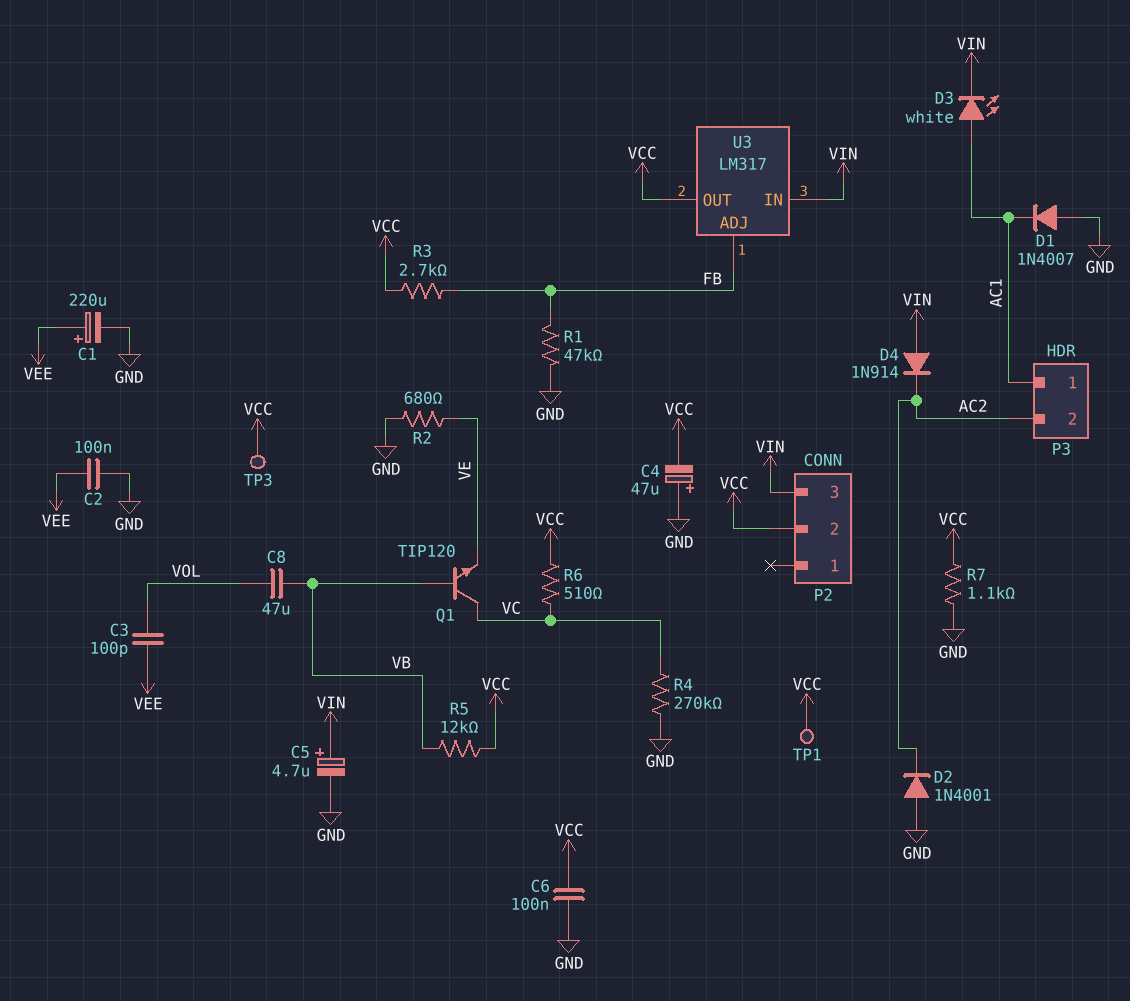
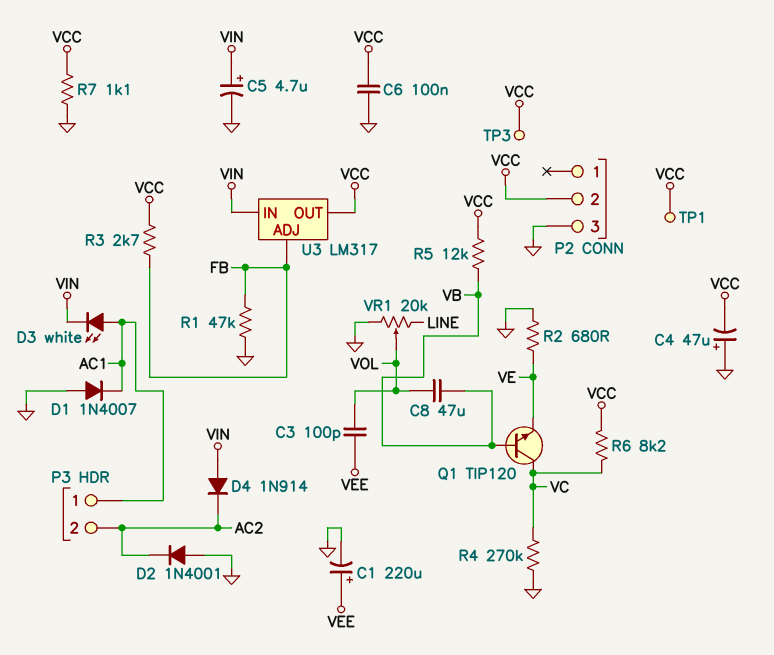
C2: 100nF (GND, VEE) -> none
P2 pin 3: VIN -> GND
R6: 510 (VC, VCC) -> 8.2k (VC, VCC)
VR1: none -> 20k (GND, LINE, wiper VOL)

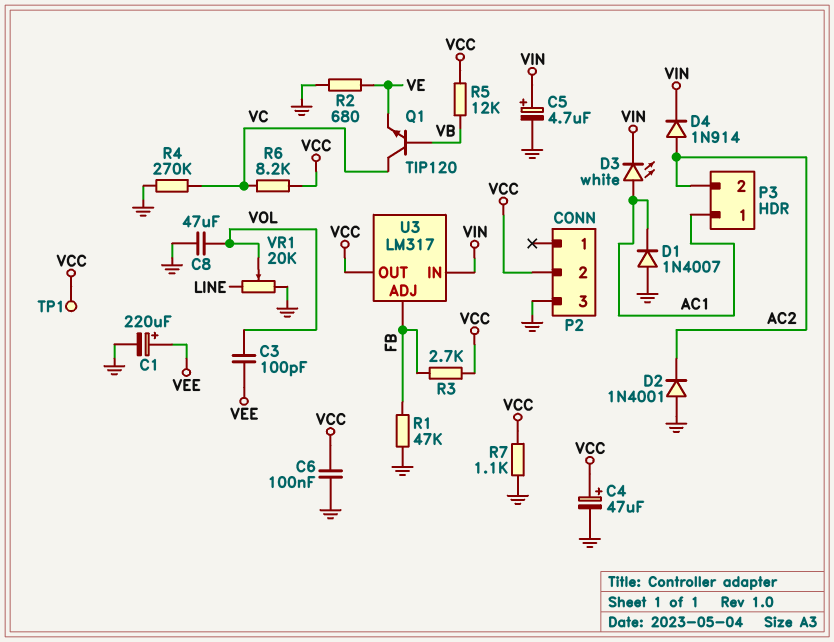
C4: 47uF (plus GND, minus VCC) -> 47uF (plus VCC, minus GND)
C8: 47uF (VB, VOL) -> 47uF (GND, VOL)
D4: diode 1N914 (A VIN, K AC2) -> diode 1N914 (A AC2, K VIN)
TP3: test point (VCC) -> none

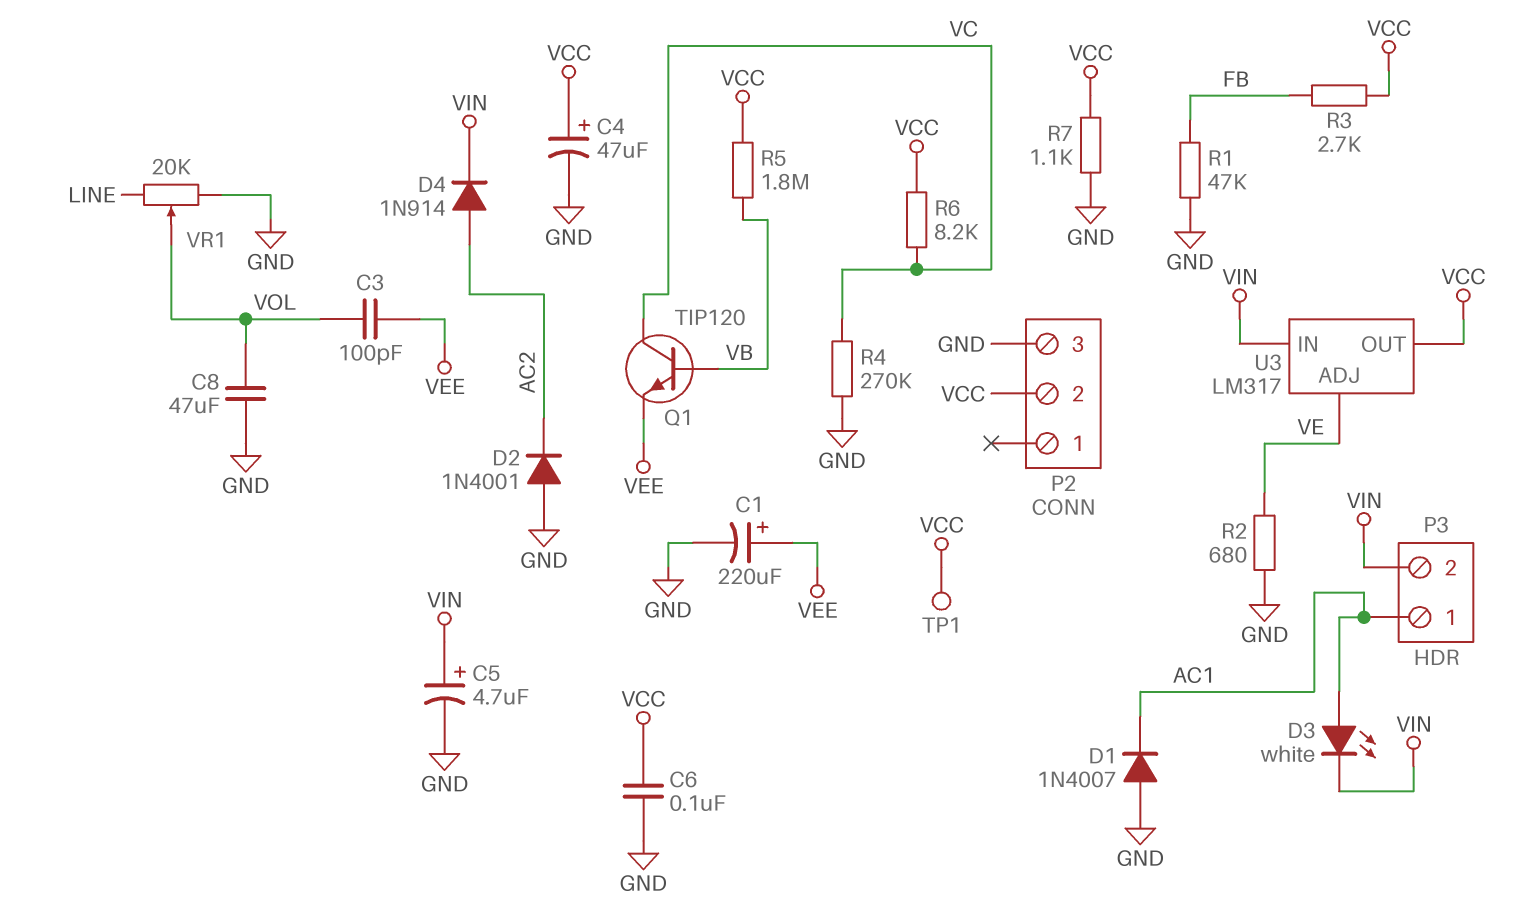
P3 pin 2: AC2 -> VIN
Q1: NPN TIP120 (B VB, C VC, E VE) -> NPN TIP120 (B VB, C VC, E VEE)
R5: 12k (VB, VCC) -> 1.8M (VB, VCC)
U3 pin ADJ: FB -> VE

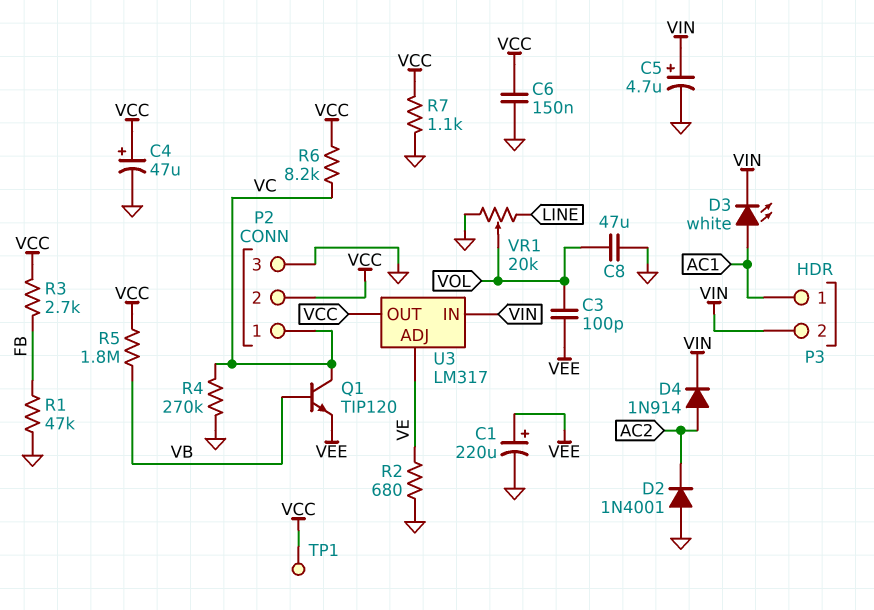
C6: 100nF (GND, VCC) -> 150nF (GND, VCC)
D1: diode 1N4007 (A GND, K AC1) -> none
P2 pin 1: none -> VC

